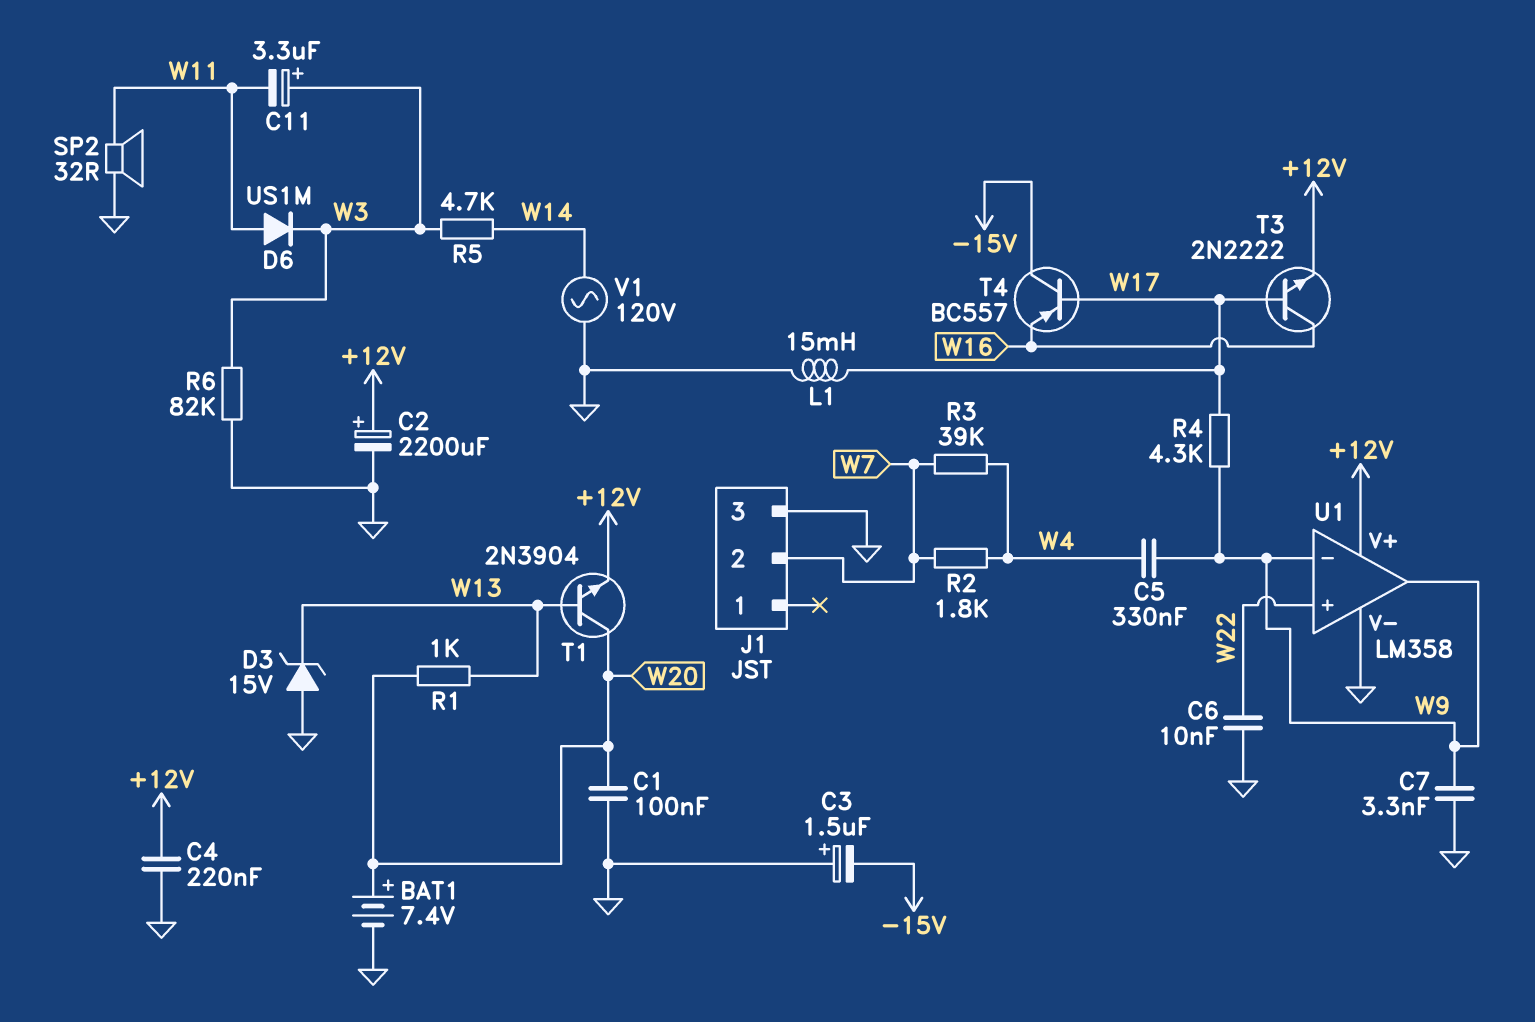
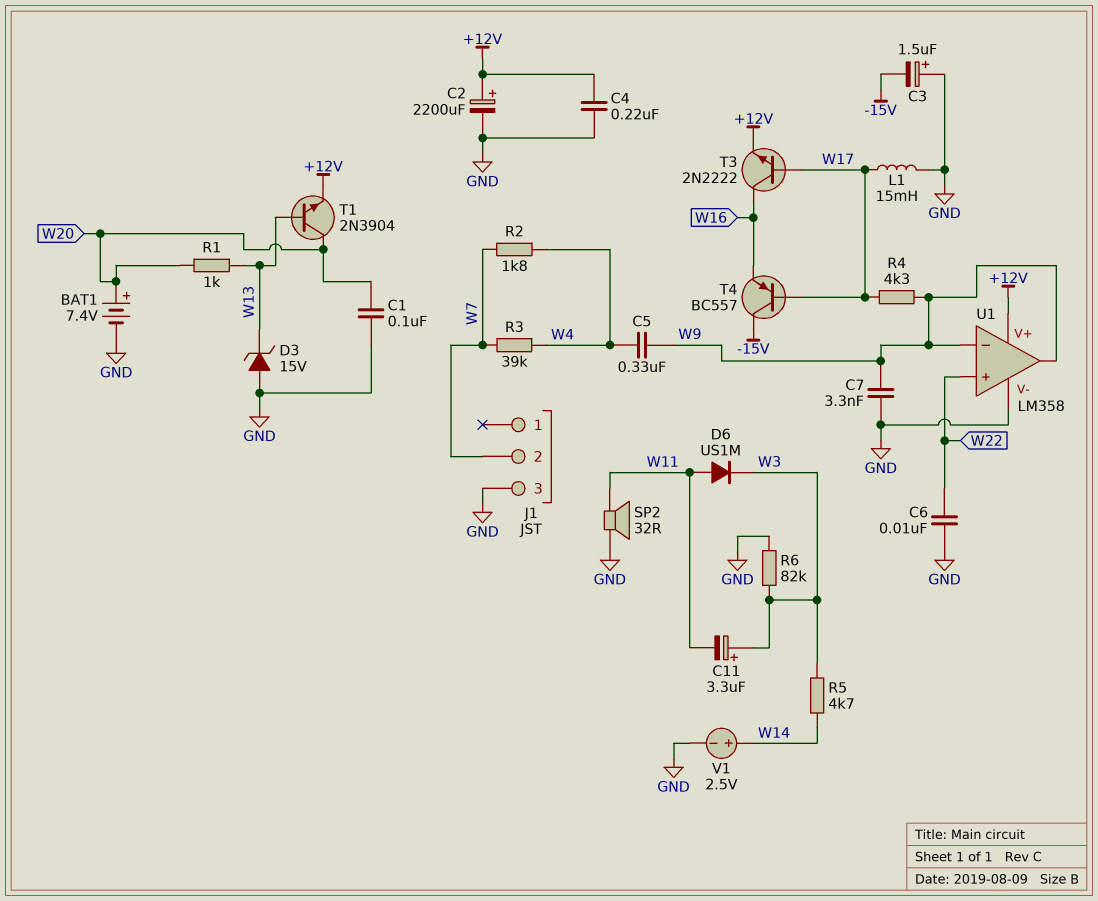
V1: AC 120V (GND, W14) -> 2.5V (plus W14, minus GND)

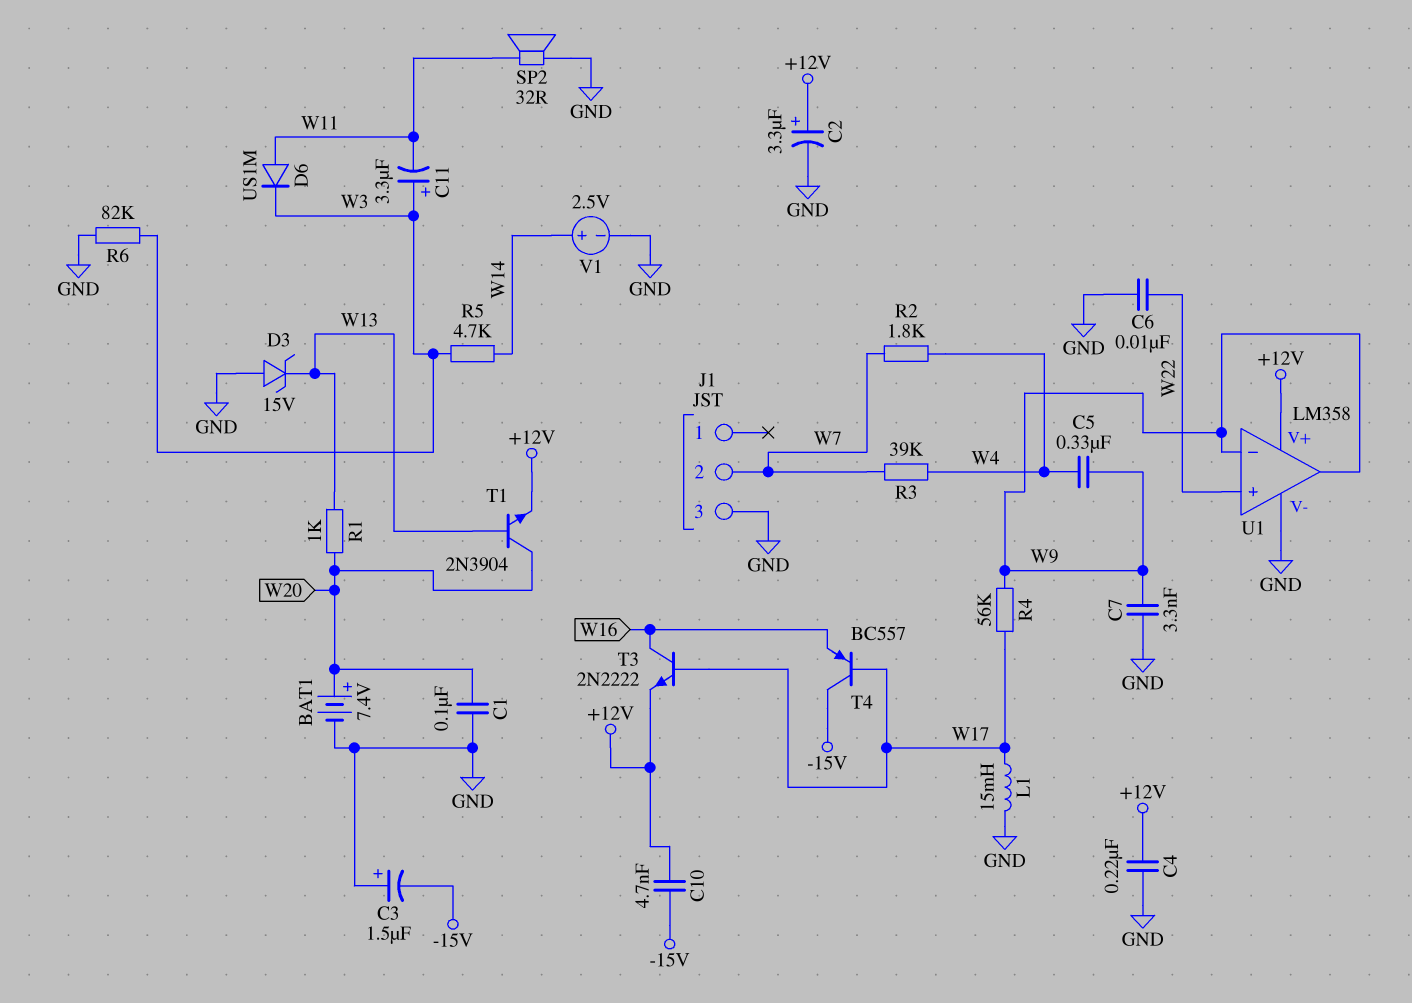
C2: 2200uF (plus +12V, minus GND) -> 3.3uF (plus +12V, minus GND)
C10: none -> 4.7nF (+12V, -15V)
R4: 4.3k (W9, W17) -> 56k (W9, W17)

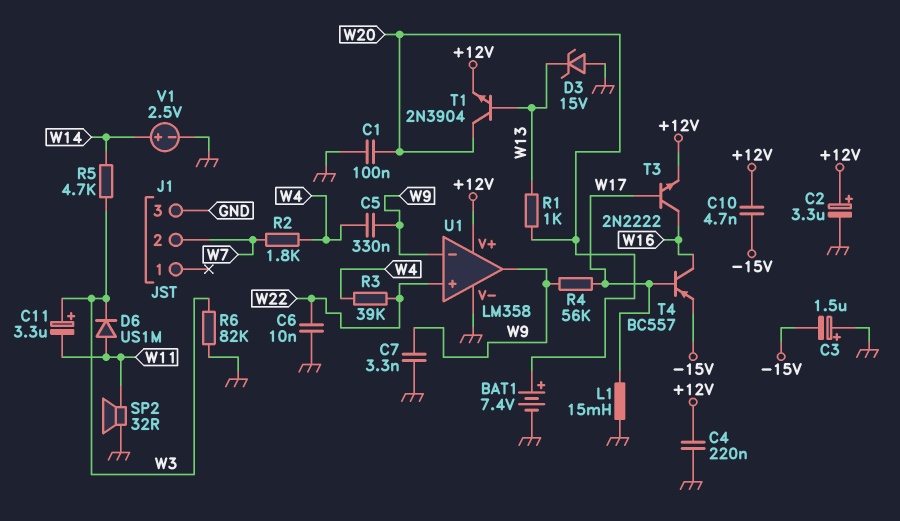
R3: 39k (W4, W7) -> 39k (W4, W22)
T4: PNP BC557 (B W17, C -15V, E W16) -> PNP BC557 (B W17, C W16, E -15V)

